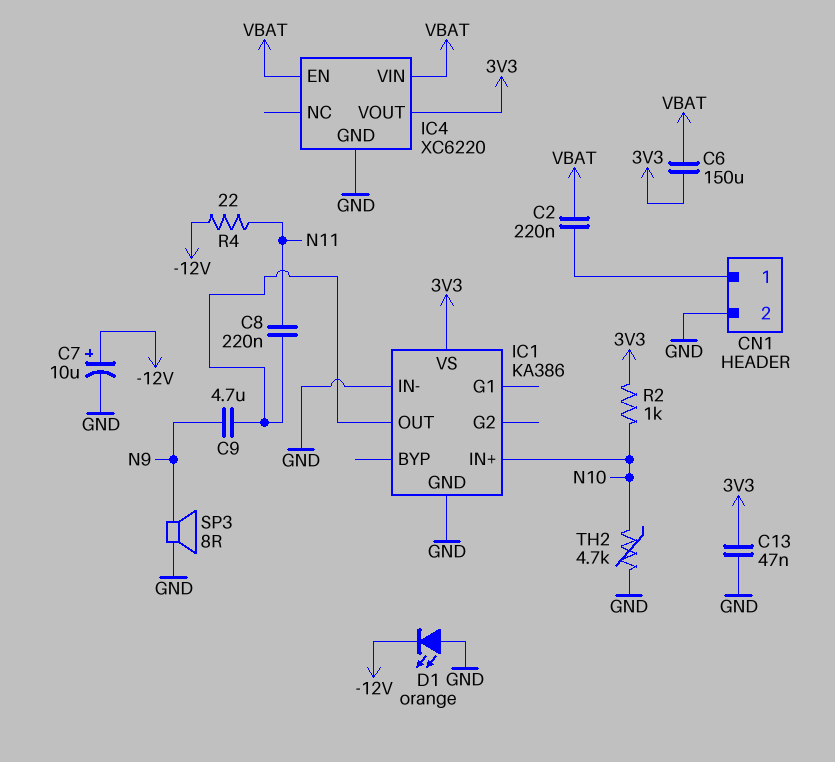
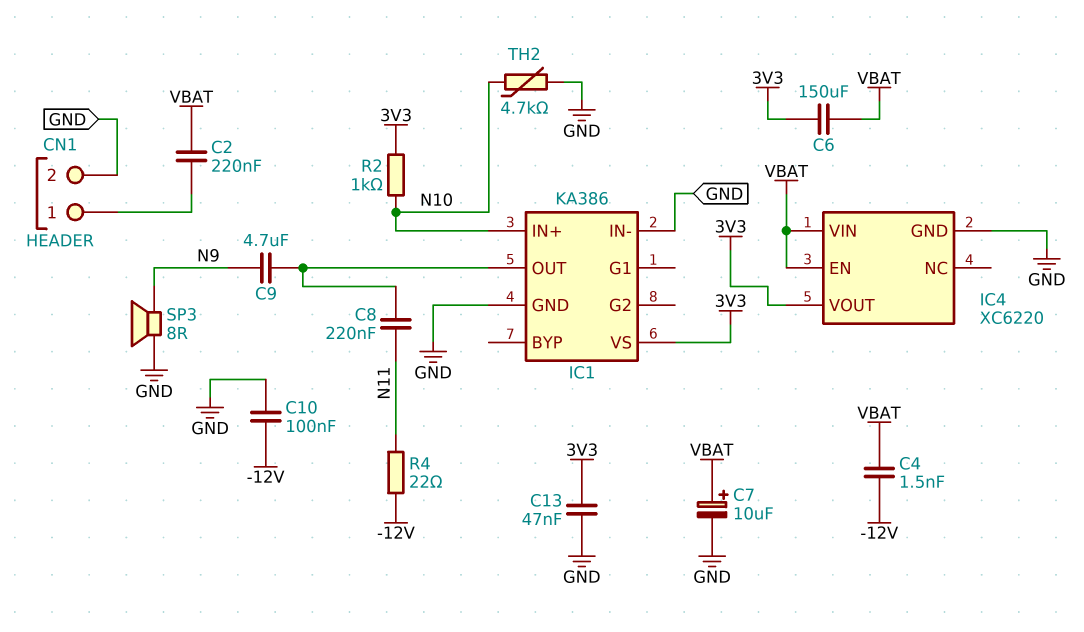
C4: none -> 1.5nF (-12V, VBAT)
C7: 10uF (plus -12V, minus GND) -> 10uF (plus VBAT, minus GND)
C10: none -> 100nF (-12V, GND)
D1: LED orange (A GND, K -12V) -> none

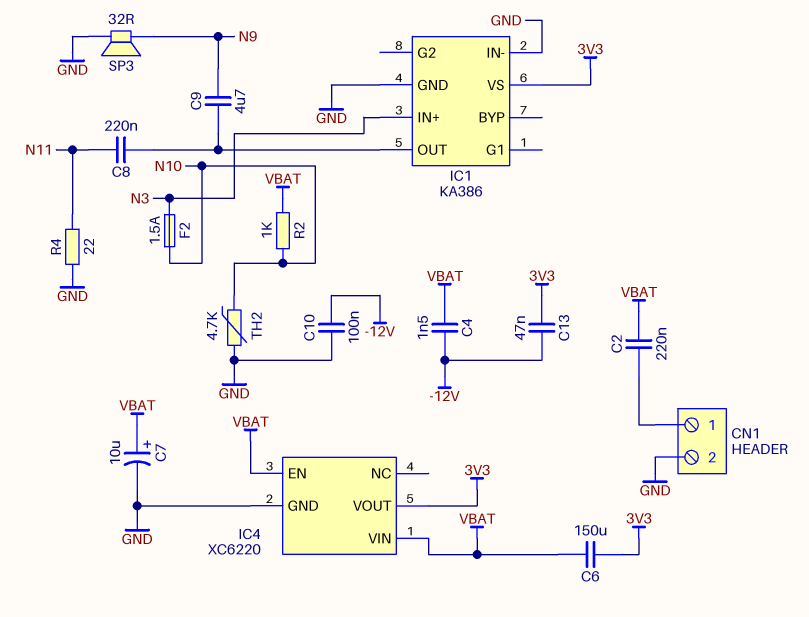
C13: 47nF (3V3, GND) -> 47nF (-12V, 3V3)
F2: none -> 1.5A (N3, N10)
IC1 pin IN+: N10 -> N3
R2: 1k (3V3, N10) -> 1k (N10, VBAT)
R4: 22 (-12V, N11) -> 22 (GND, N11)
SP3: speaker 8R (GND, N9) -> speaker 32R (GND, N9)

